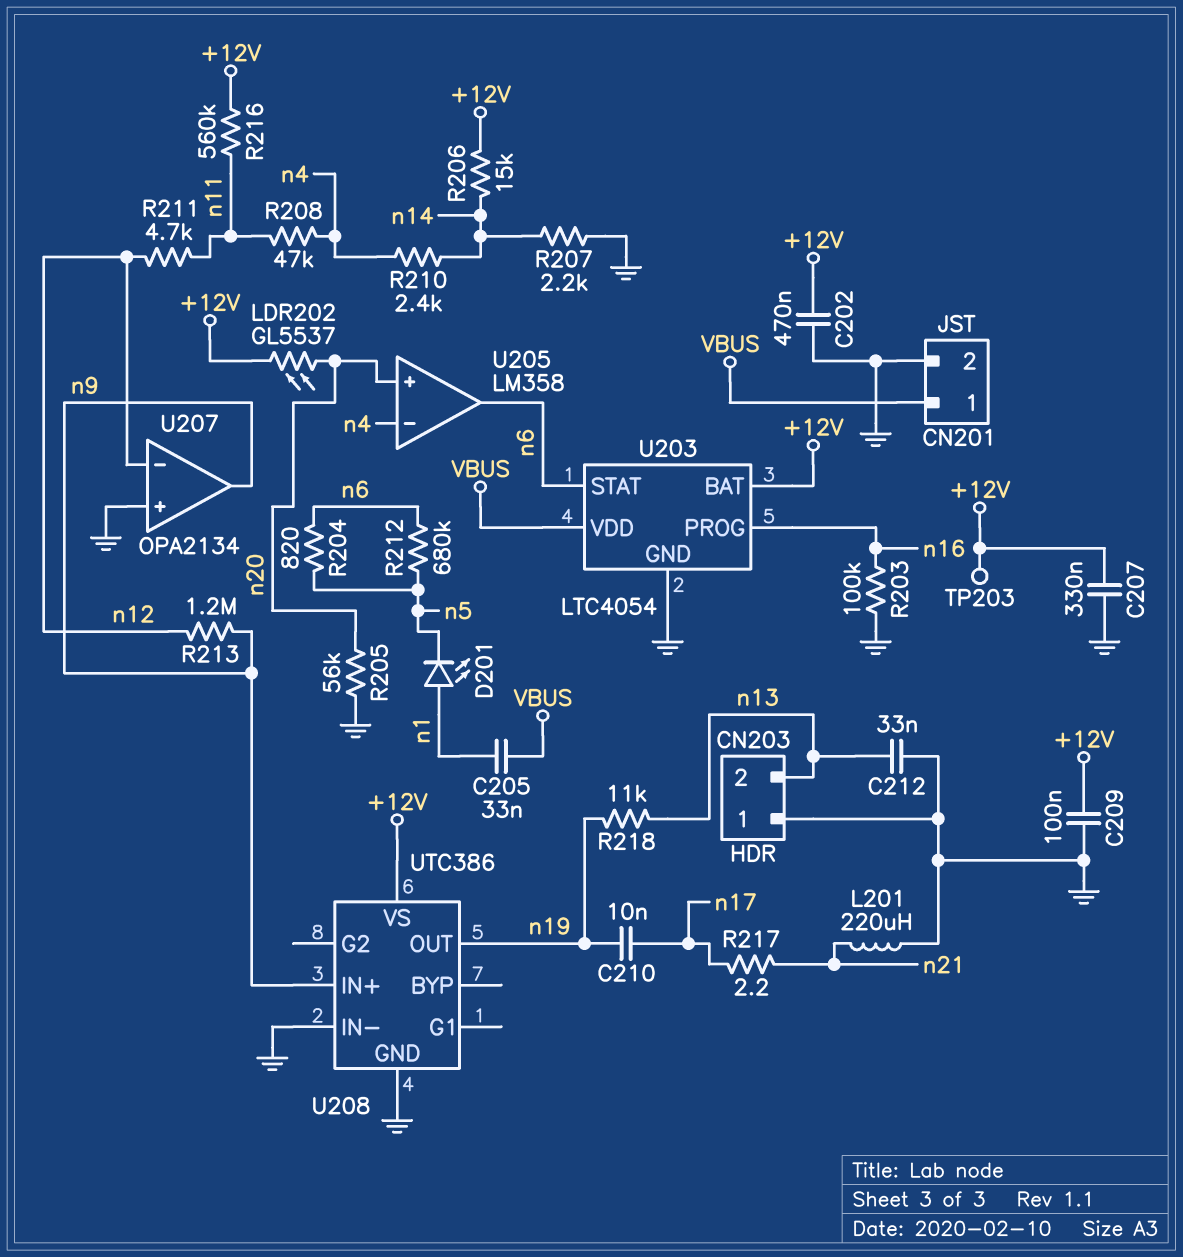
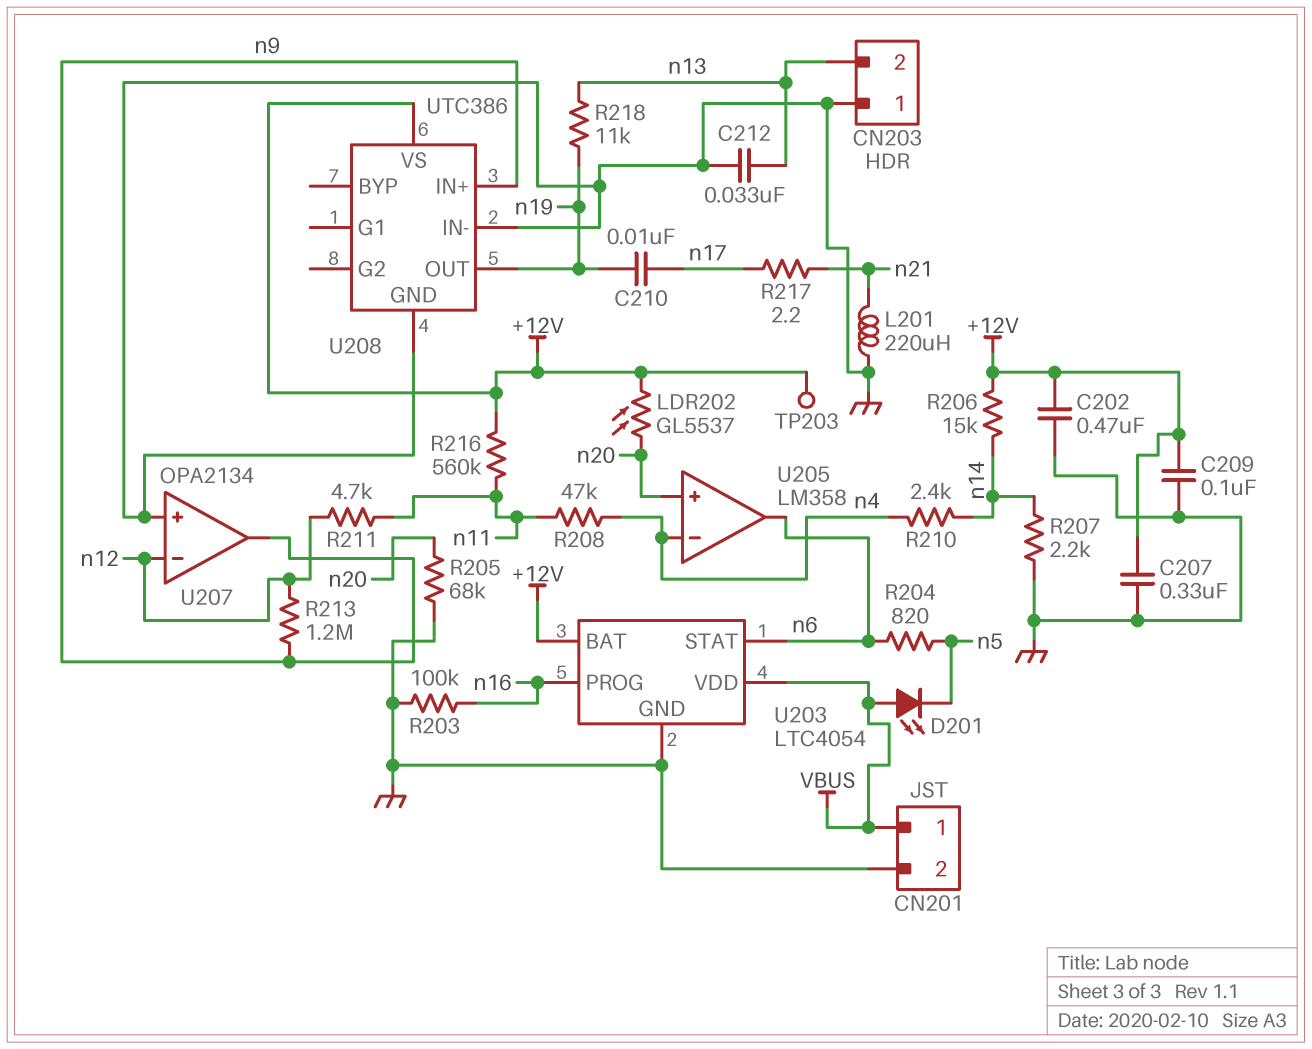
C205: 33nF (VBUS, n1) -> none
D201: LED (A n1, K n5) -> LED (A VBUS, K n5)
R205: 56k (GND, n20) -> 68k (GND, n20)
R212: 680k (n5, n6) -> none

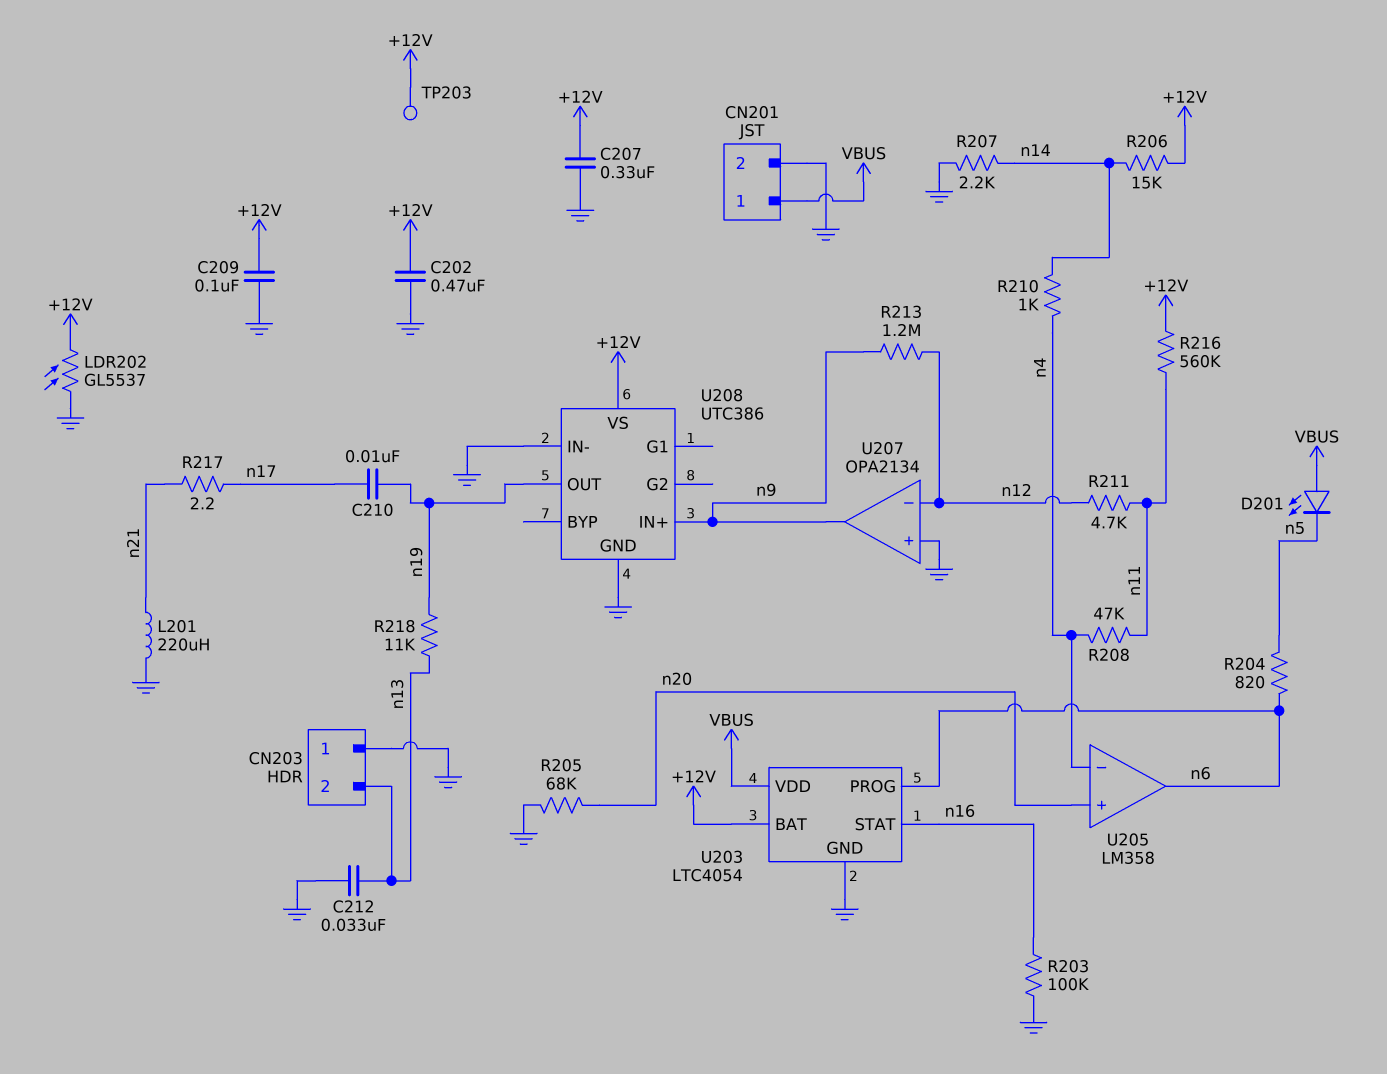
LDR202: GL5537 (+12V, n20) -> GL5537 (+12V, GND)
R210: 2.4k (n4, n14) -> 1k (n4, n14)
U203 pin PROG: n16 -> n6
U203 pin STAT: n6 -> n16

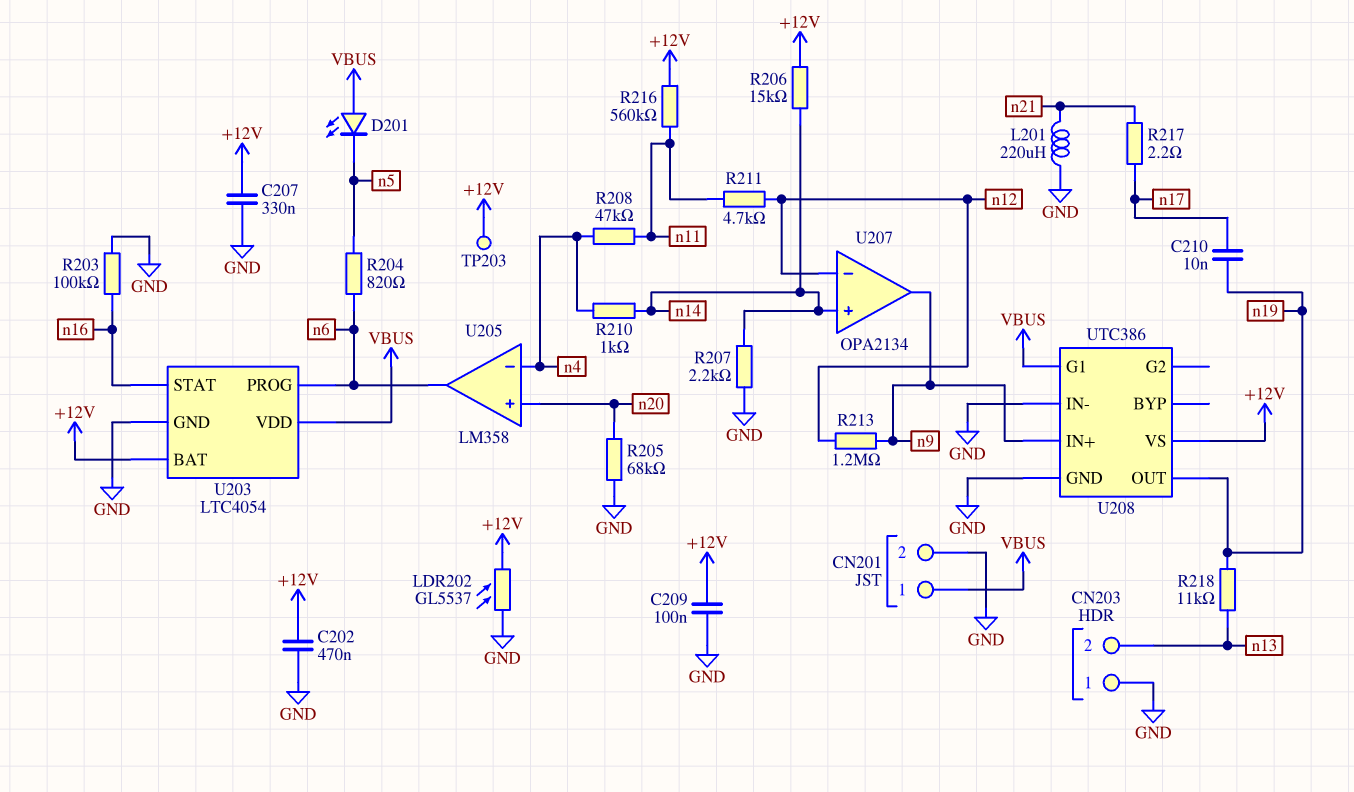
C212: 33nF (GND, n13) -> none
U207 pin in+: GND -> n14
U208 pin G1: none -> VBUS

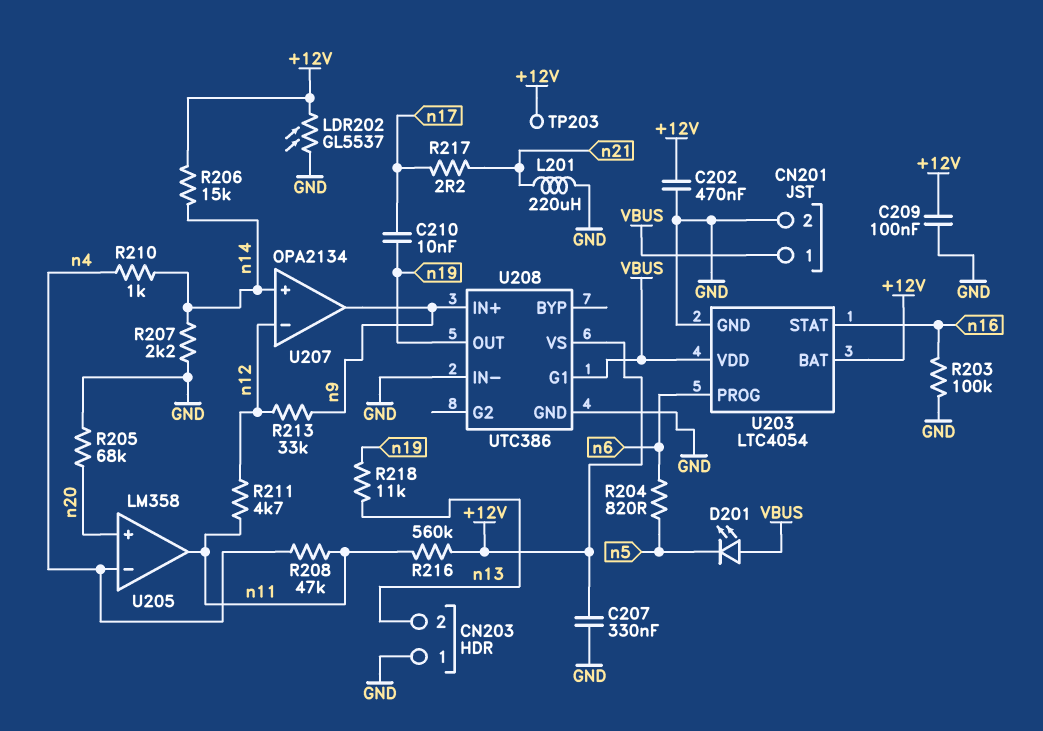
R213: 1.2M (n9, n12) -> 33k (n9, n12)
U205 pin out: n6 -> n11

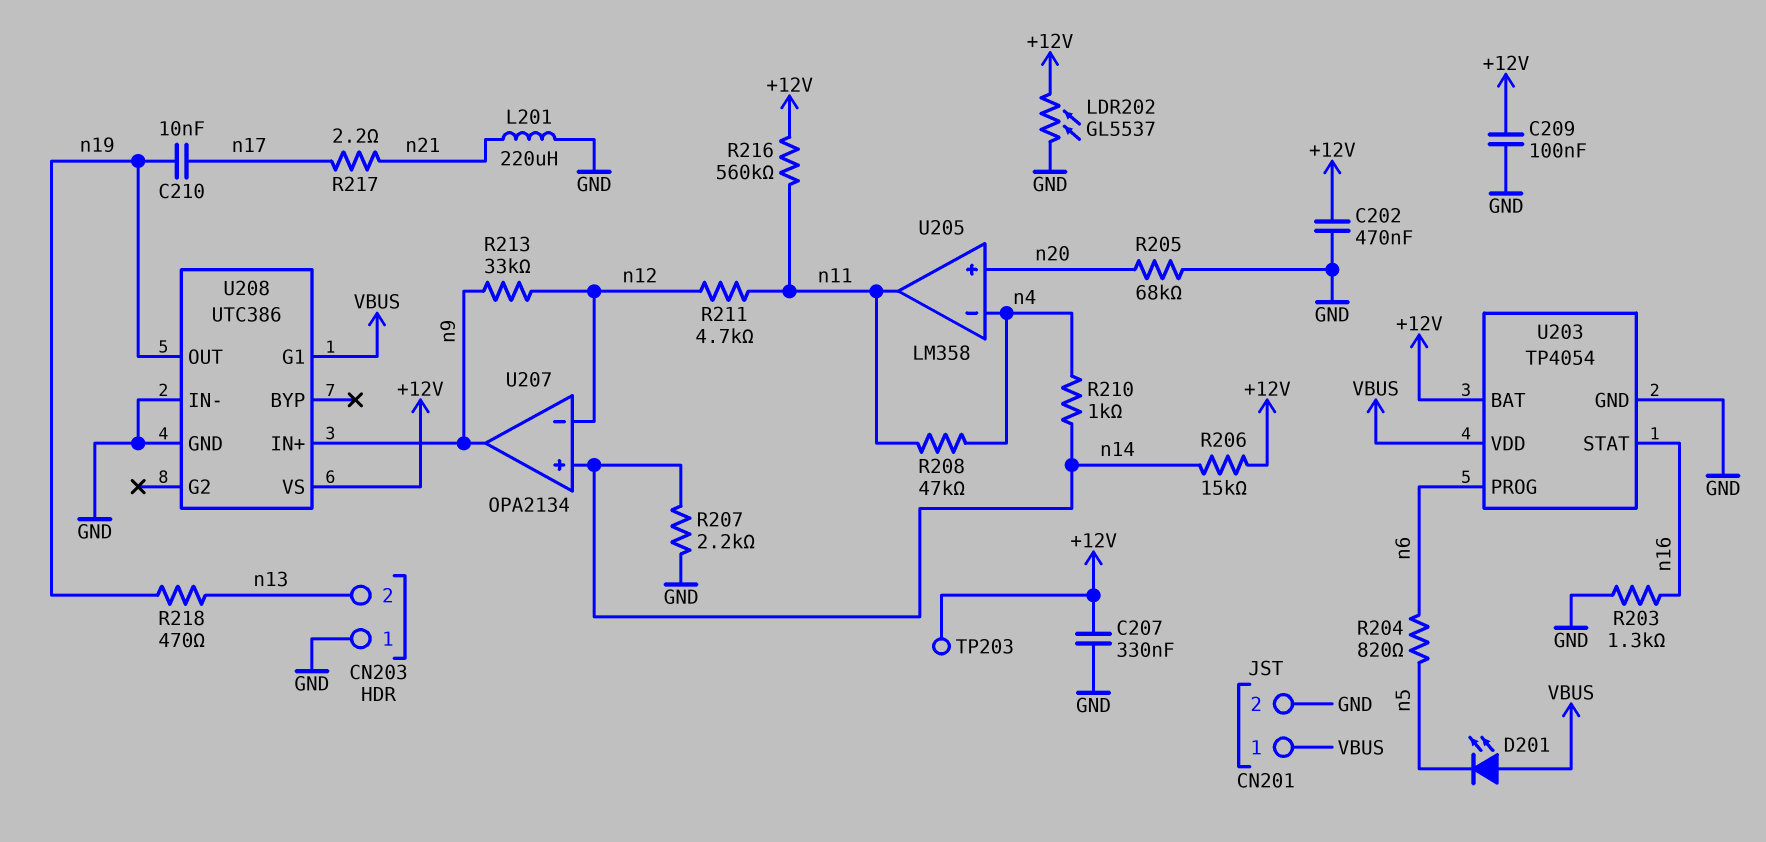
R203: 100k (GND, n16) -> 1.3k (GND, n16)
R218: 11k (n13, n19) -> 470 (n13, n19)
U203: LTC4054 -> TP4054

